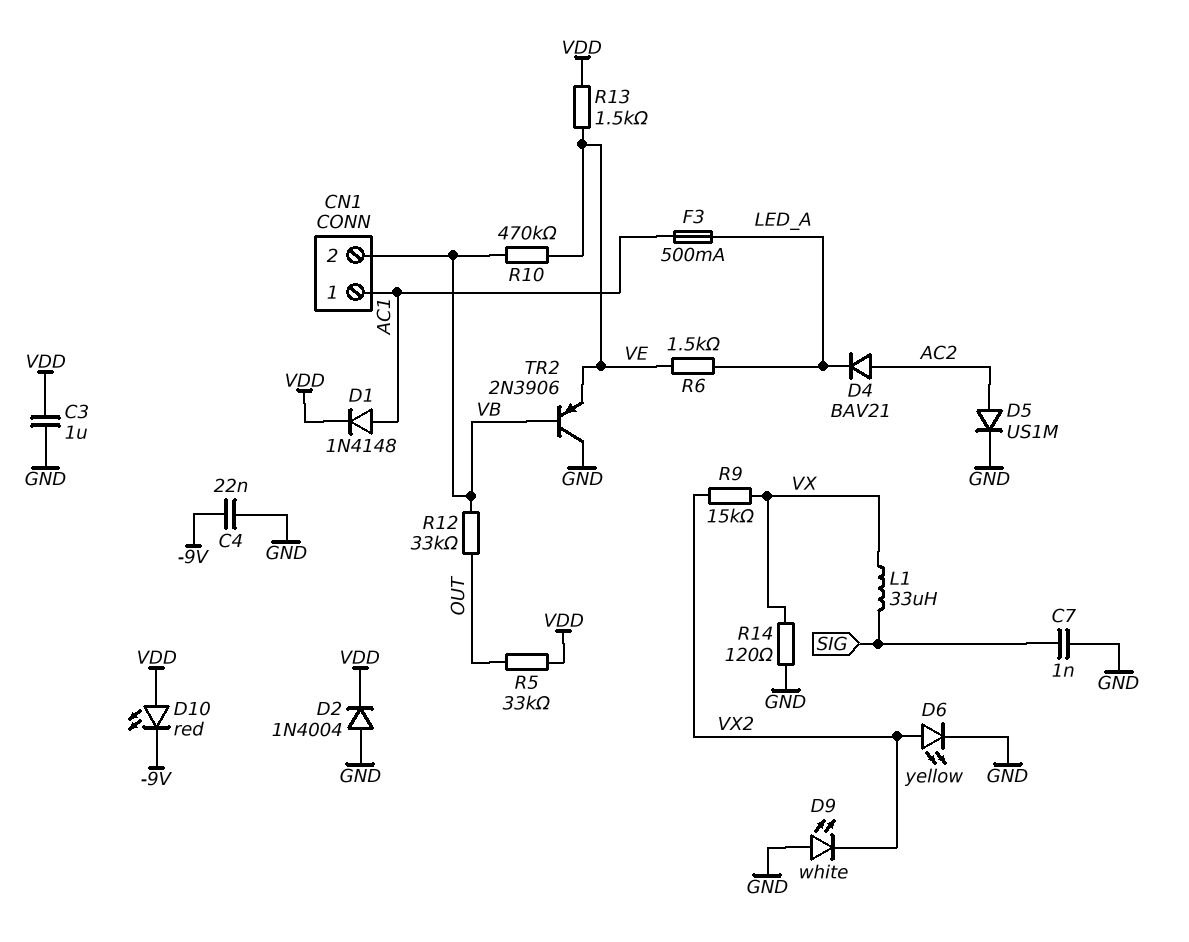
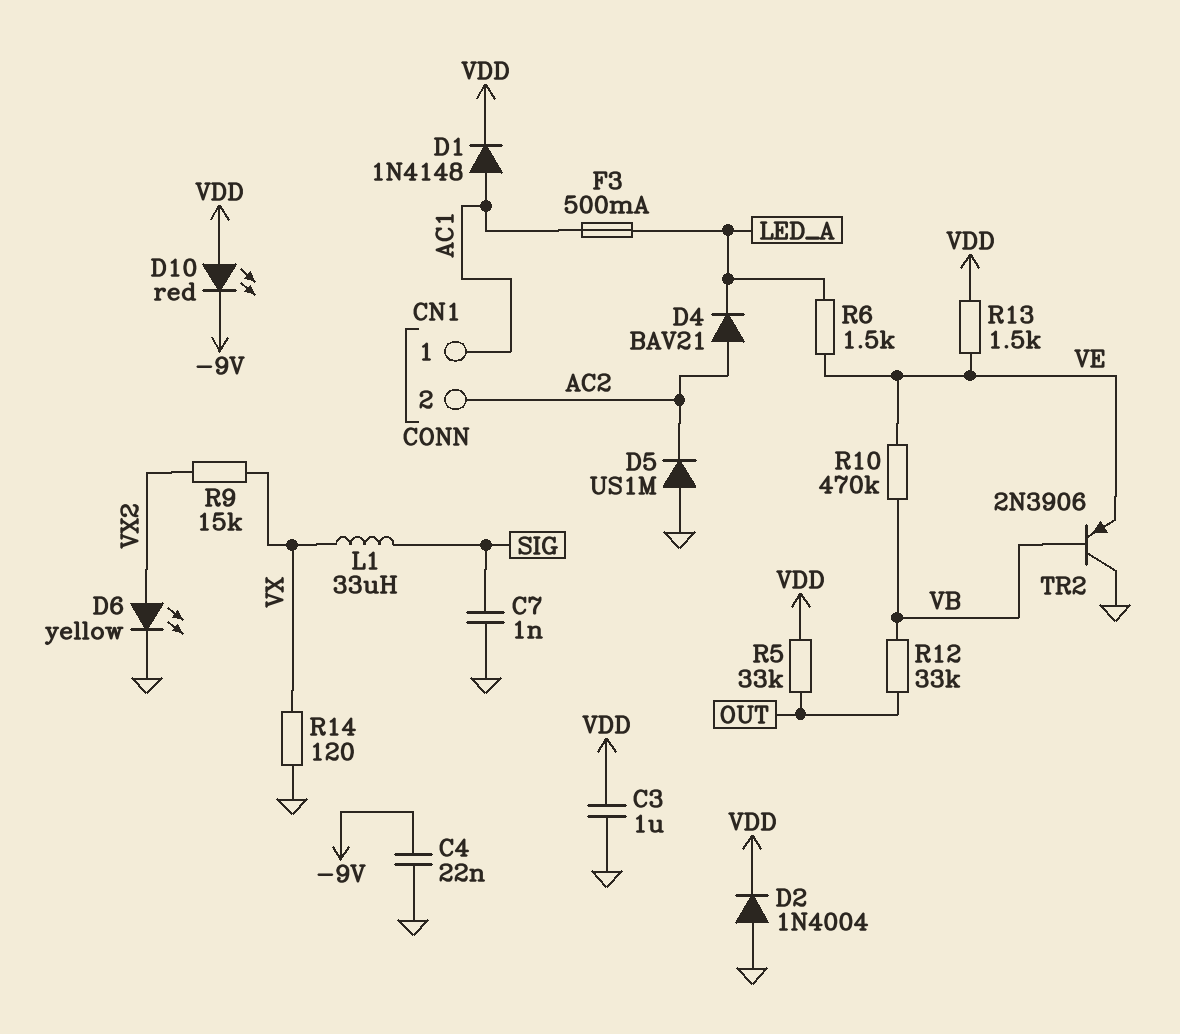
CN1 pin 2: VB -> AC2
D5: diode US1M (A AC2, K GND) -> diode US1M (A GND, K AC2)
D9: LED white (A GND, K VX2) -> none

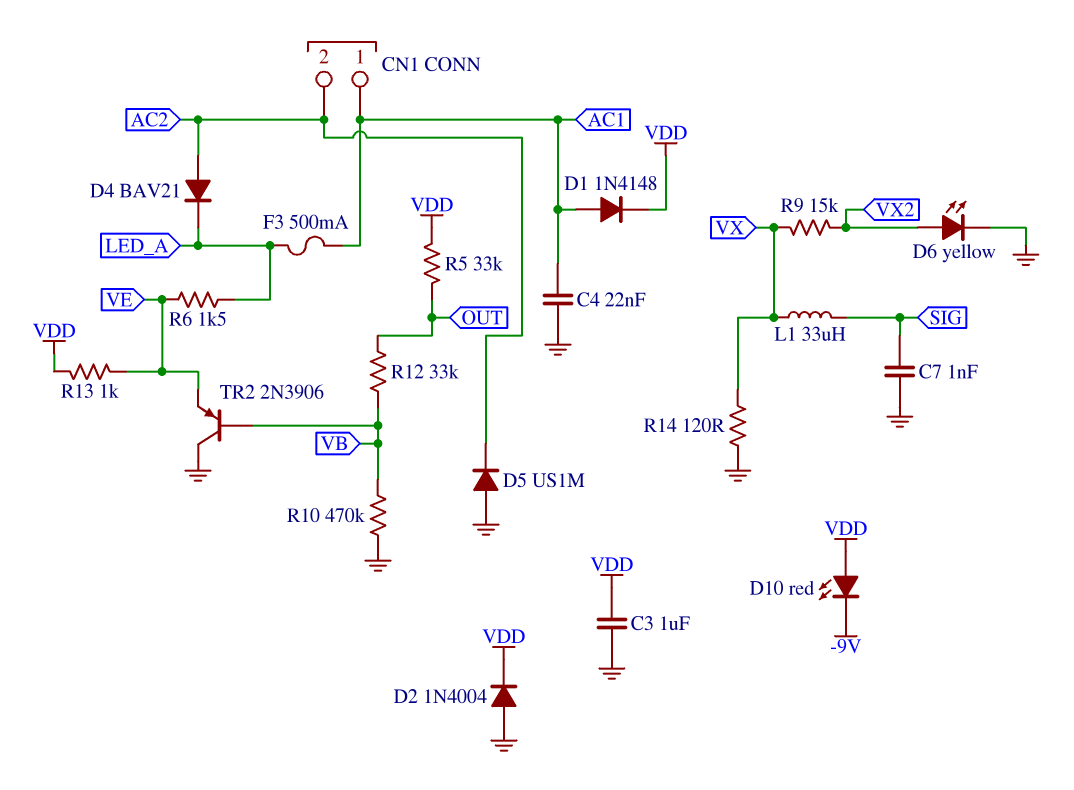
C4: 22nF (-9V, GND) -> 22nF (AC1, GND)
R10: 470k (VB, VE) -> 470k (GND, VB)
R13: 1.5k (VDD, VE) -> 1k (VDD, VE)

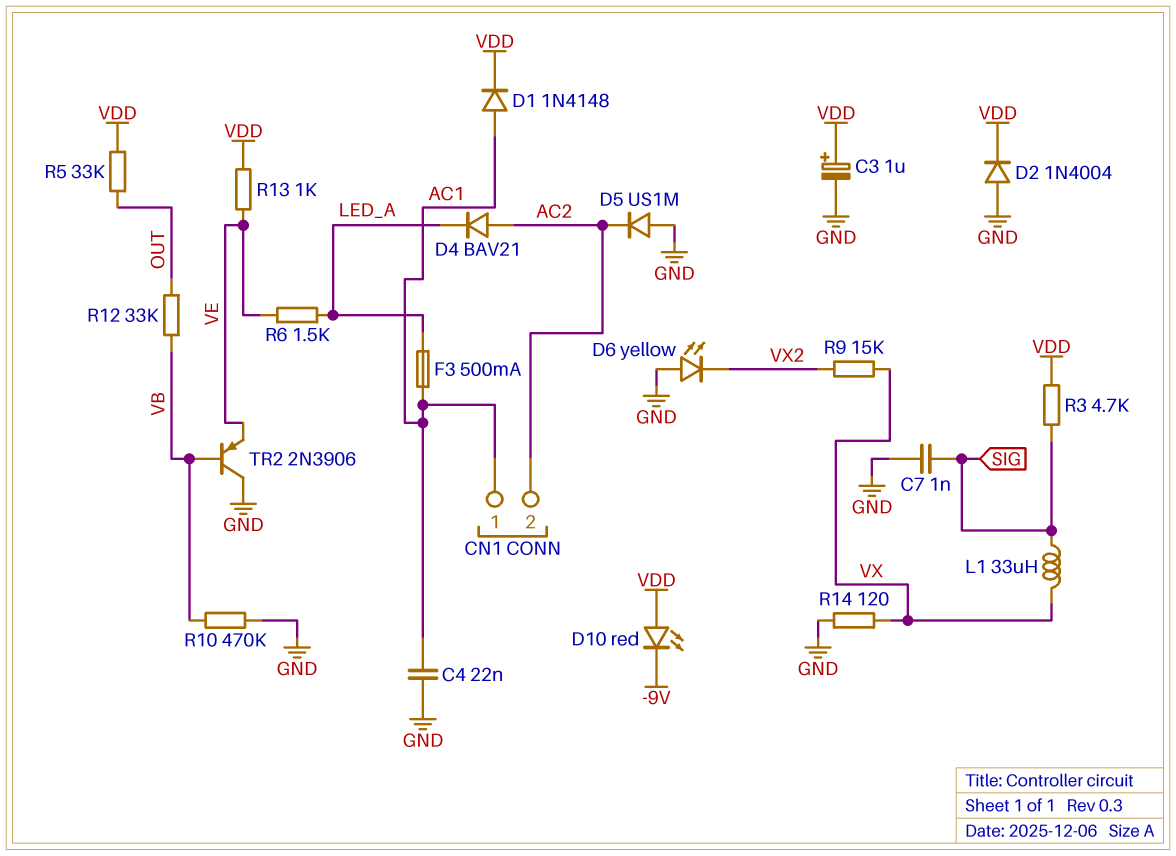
C3: 1uF (GND, VDD) -> 1uF (plus VDD, minus GND)
D6: LED yellow (A VX2, K GND) -> LED yellow (A GND, K VX2)
R3: none -> 4.7k (SIG, VDD)

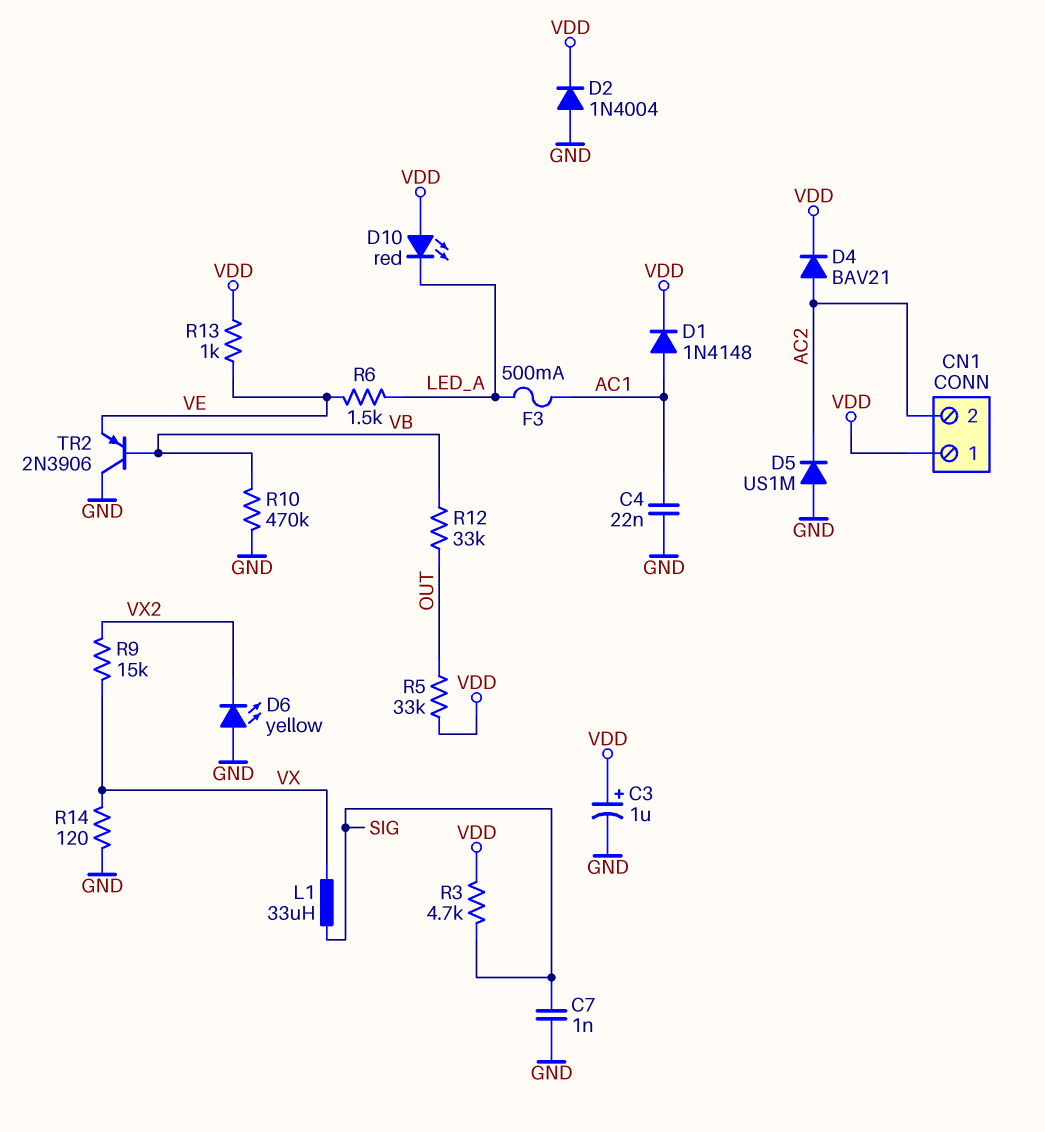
CN1 pin 1: AC1 -> VDD
D4: diode BAV21 (A AC2, K LED_A) -> diode BAV21 (A AC2, K VDD)
D10: LED red (A VDD, K -9V) -> LED red (A VDD, K LED_A)

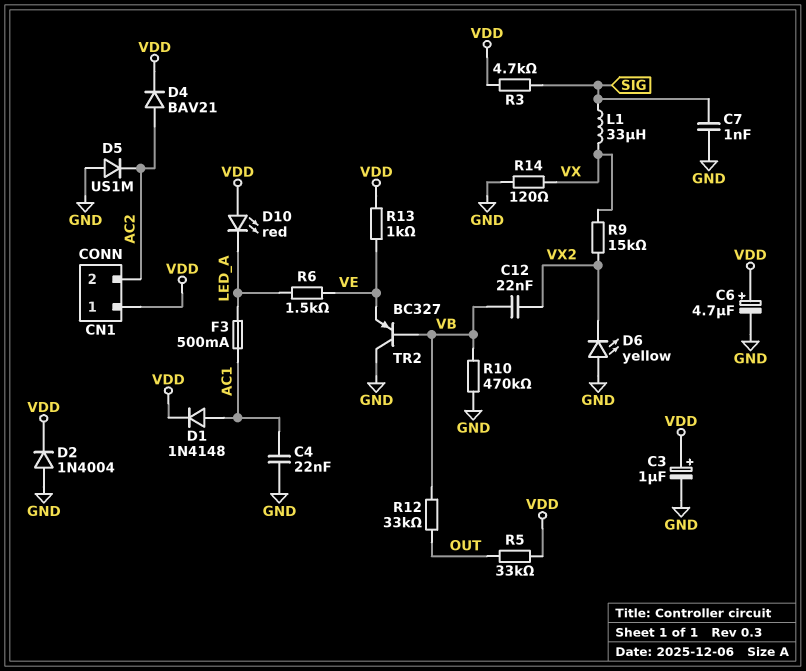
C6: none -> 4.7uF (plus VDD, minus GND)
C12: none -> 22nF (VB, VX2)
TR2: PNP 2N3906 (B VB, C GND, E VE) -> PNP BC327 (B VB, C GND, E VE)

